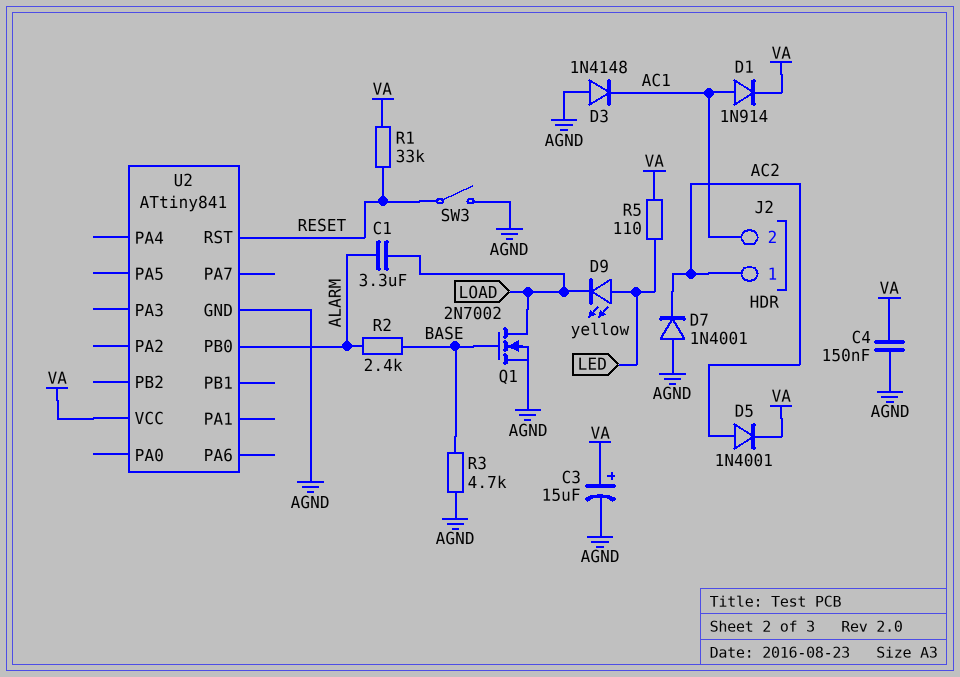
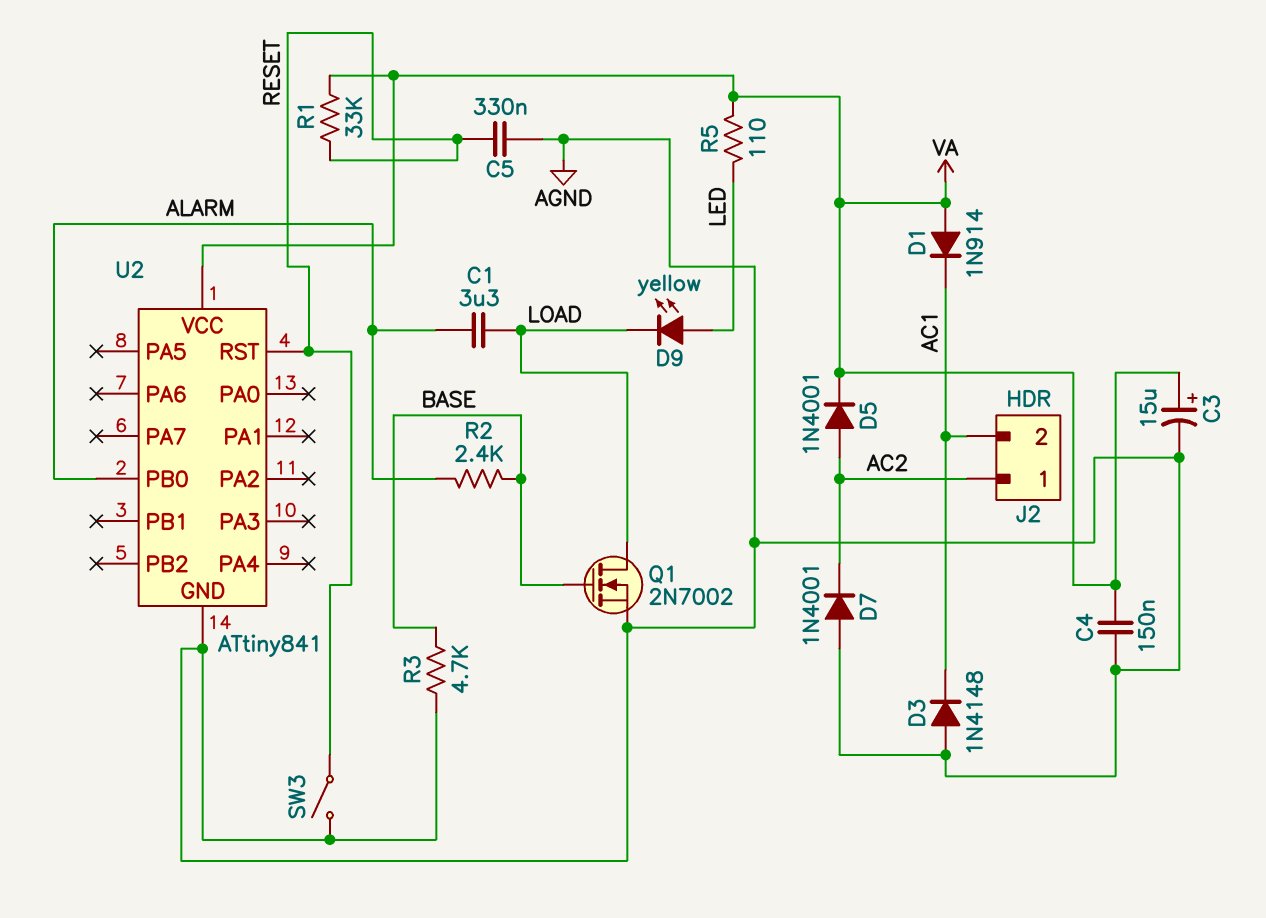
C5: none -> 330nF (AGND, RESET)
D1: diode 1N914 (A AC1, K VA) -> diode 1N914 (A VA, K AC1)

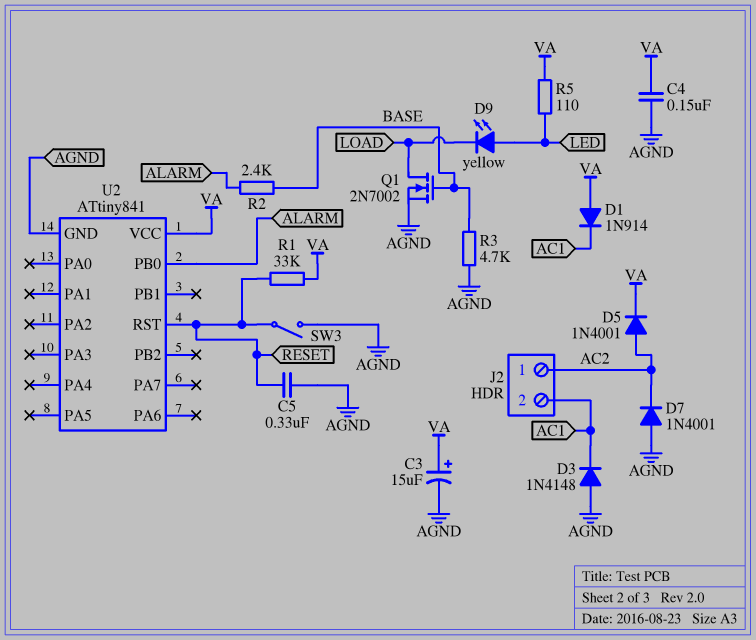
C1: 3.3uF (ALARM, LOAD) -> none

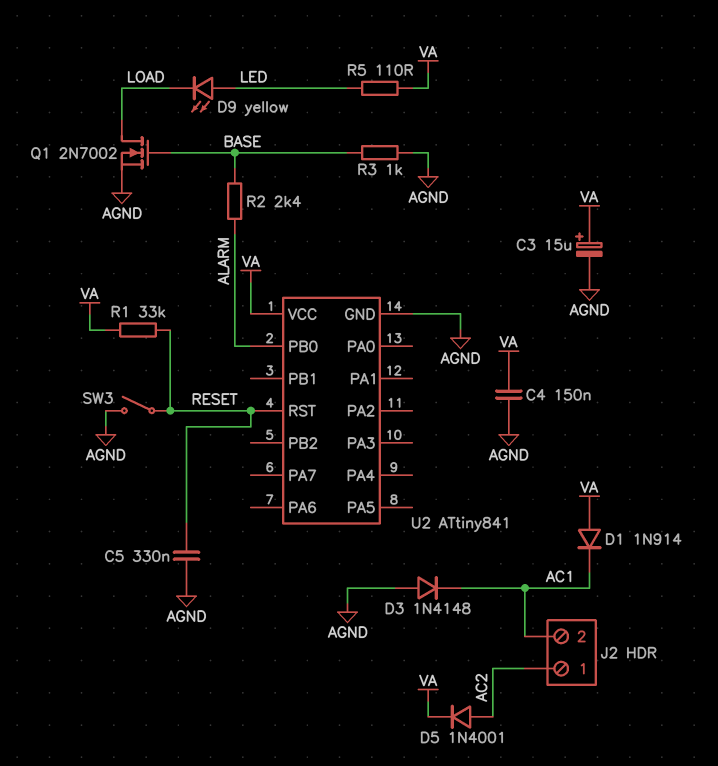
D7: diode 1N4001 (A AGND, K AC2) -> none
R3: 4.7k (AGND, BASE) -> 1k (AGND, BASE)

